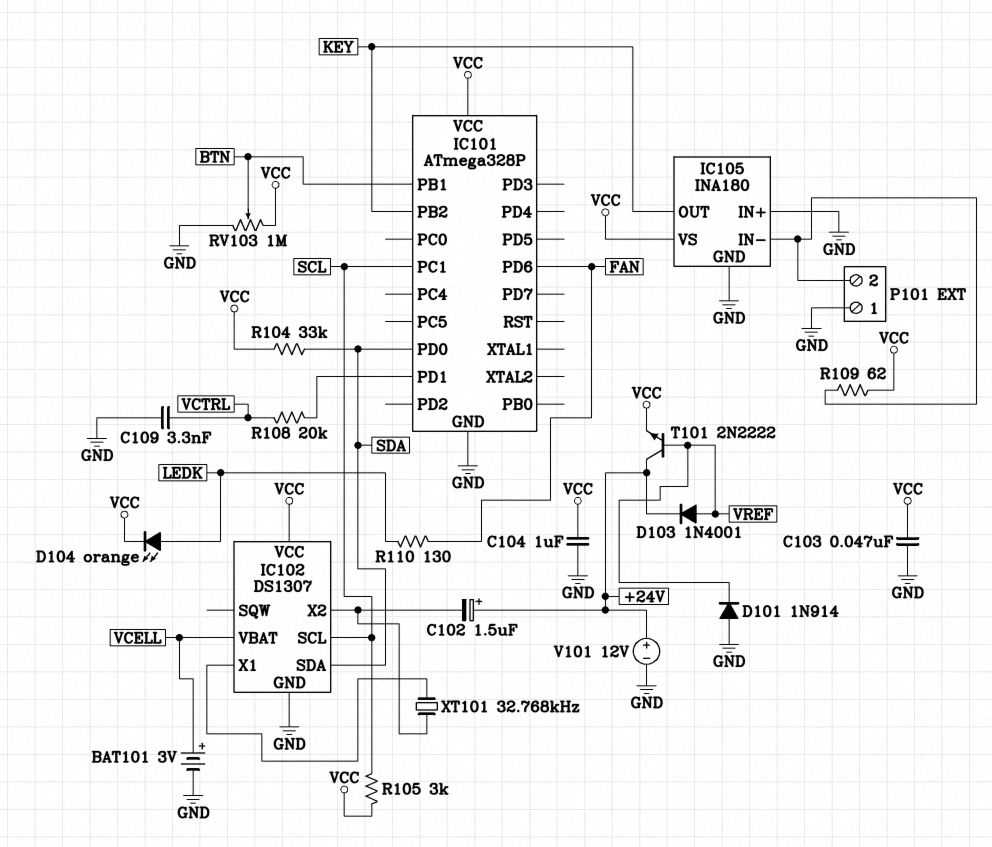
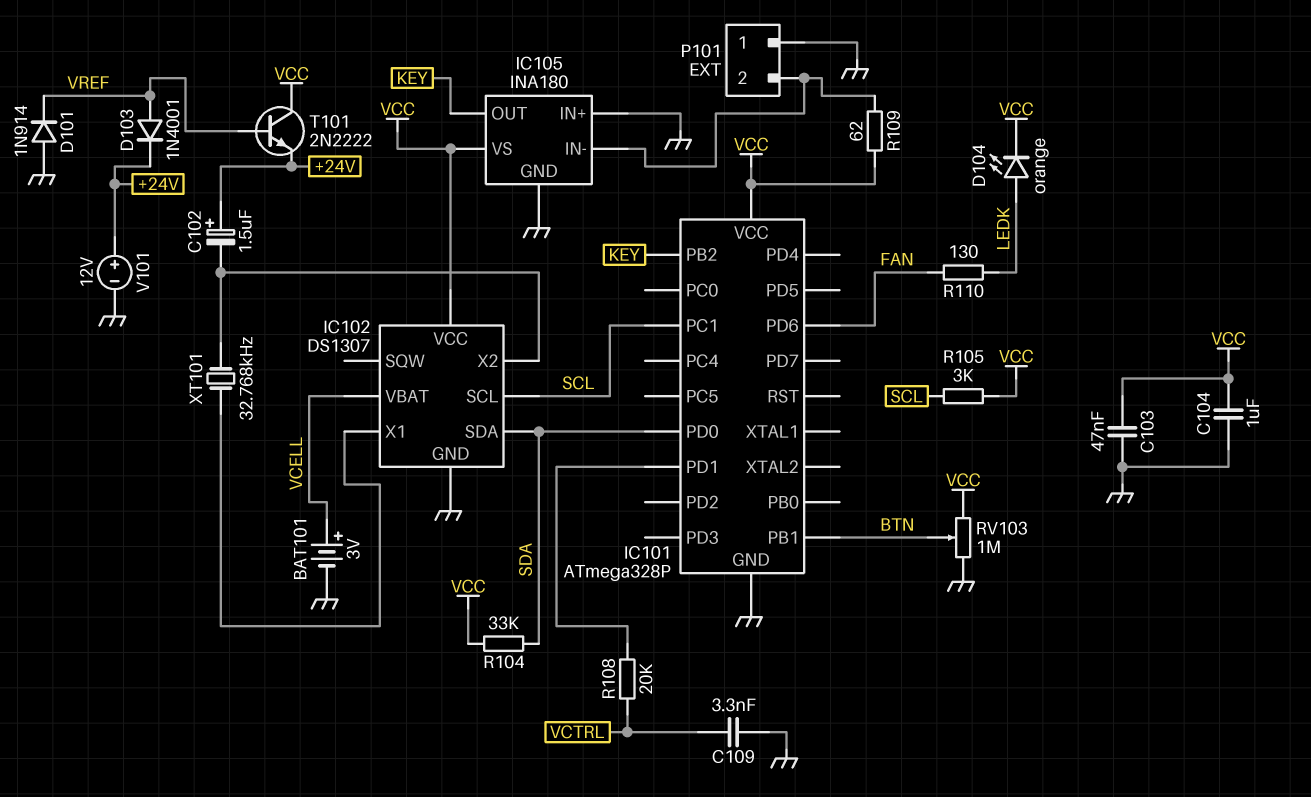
T101: NPN 2N2222 (B VREF, C +24V, E VCC) -> NPN 2N2222 (B VREF, C VCC, E +24V)

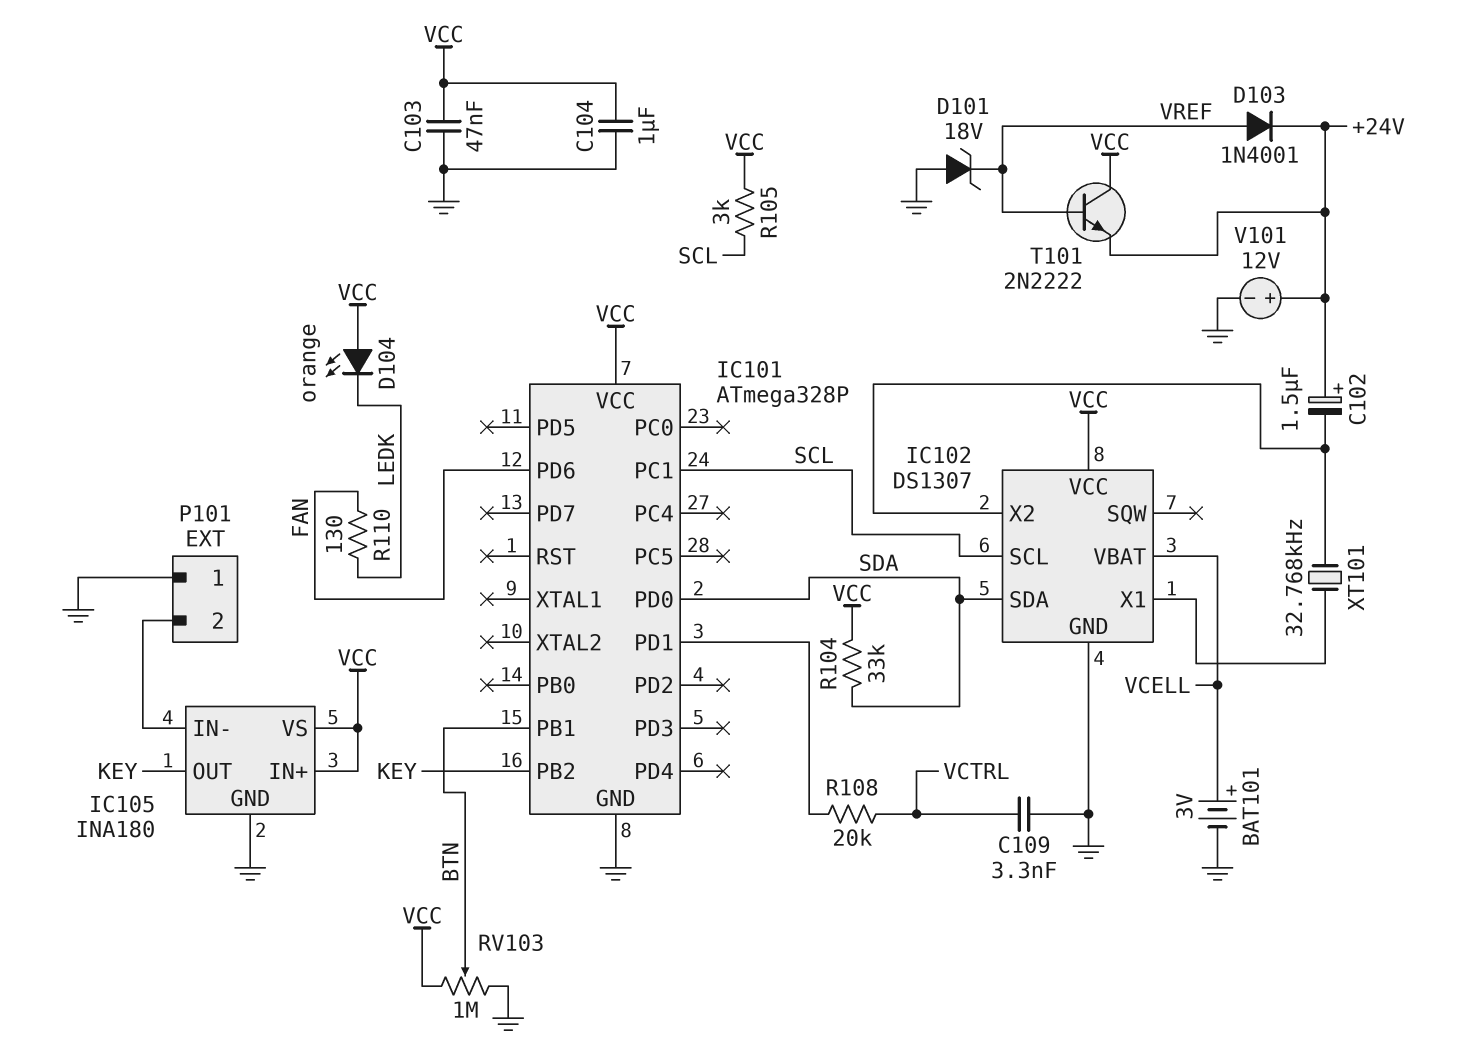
D101: diode 1N914 (A GND, K VREF) -> zener 18V (A GND, K VREF)
D104: LED orange (A LEDK, K VCC) -> LED orange (A VCC, K LEDK)
IC105 pin IN+: GND -> VCC
R109: 62 (IC105/IN-, VCC) -> none

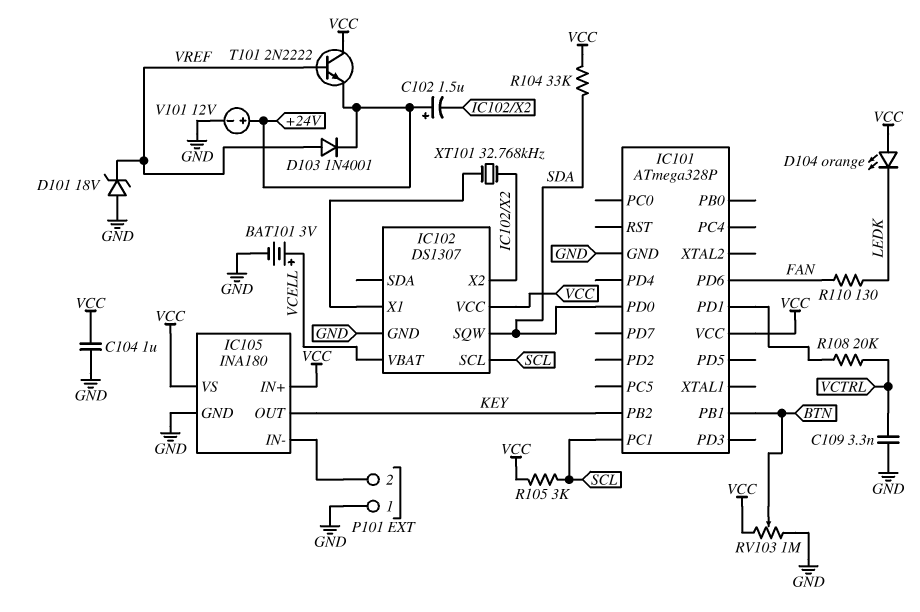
C103: 47nF (GND, VCC) -> none
IC102 pin SDA: SDA -> none
IC102 pin SQW: none -> SDA

